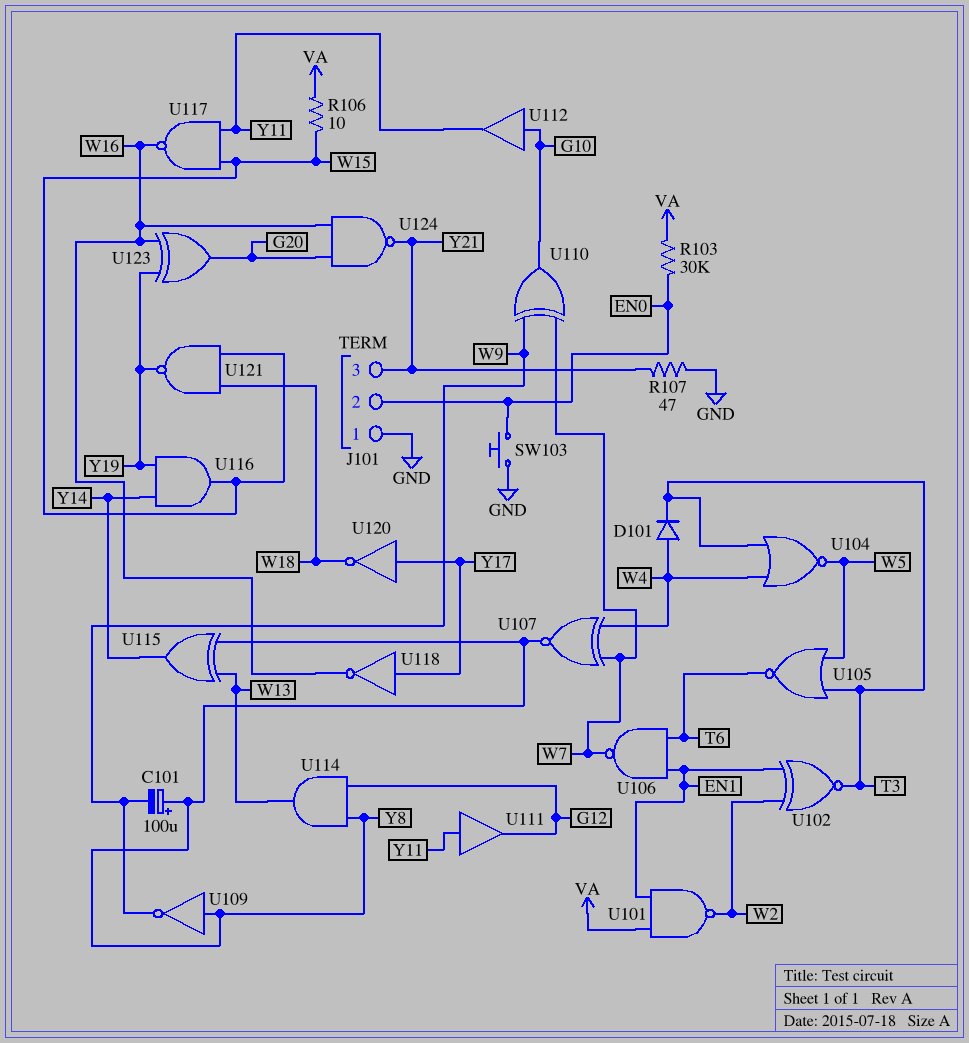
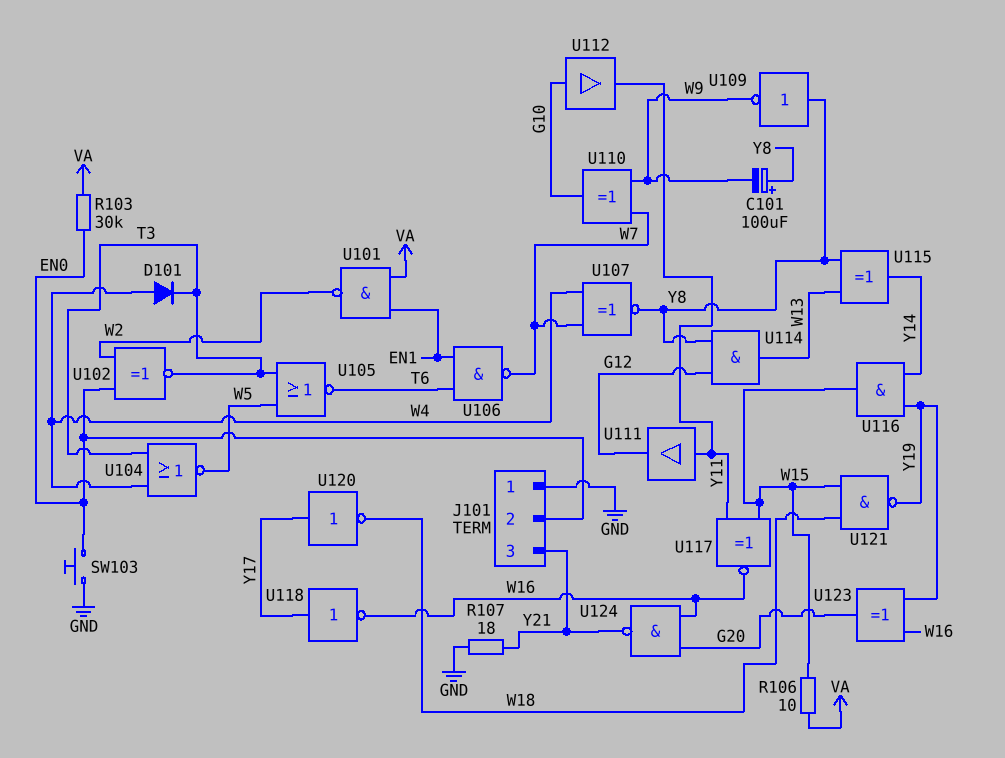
R107: 47 (GND, Y21) -> 18 (GND, Y21)
U102: XNOR (in EN1, in W2, out T3) -> XNOR (in EN0, in W2, out T3)
U117: NAND (in W15, in Y11, out W16) -> XNOR (in W15, in Y11, out W16)

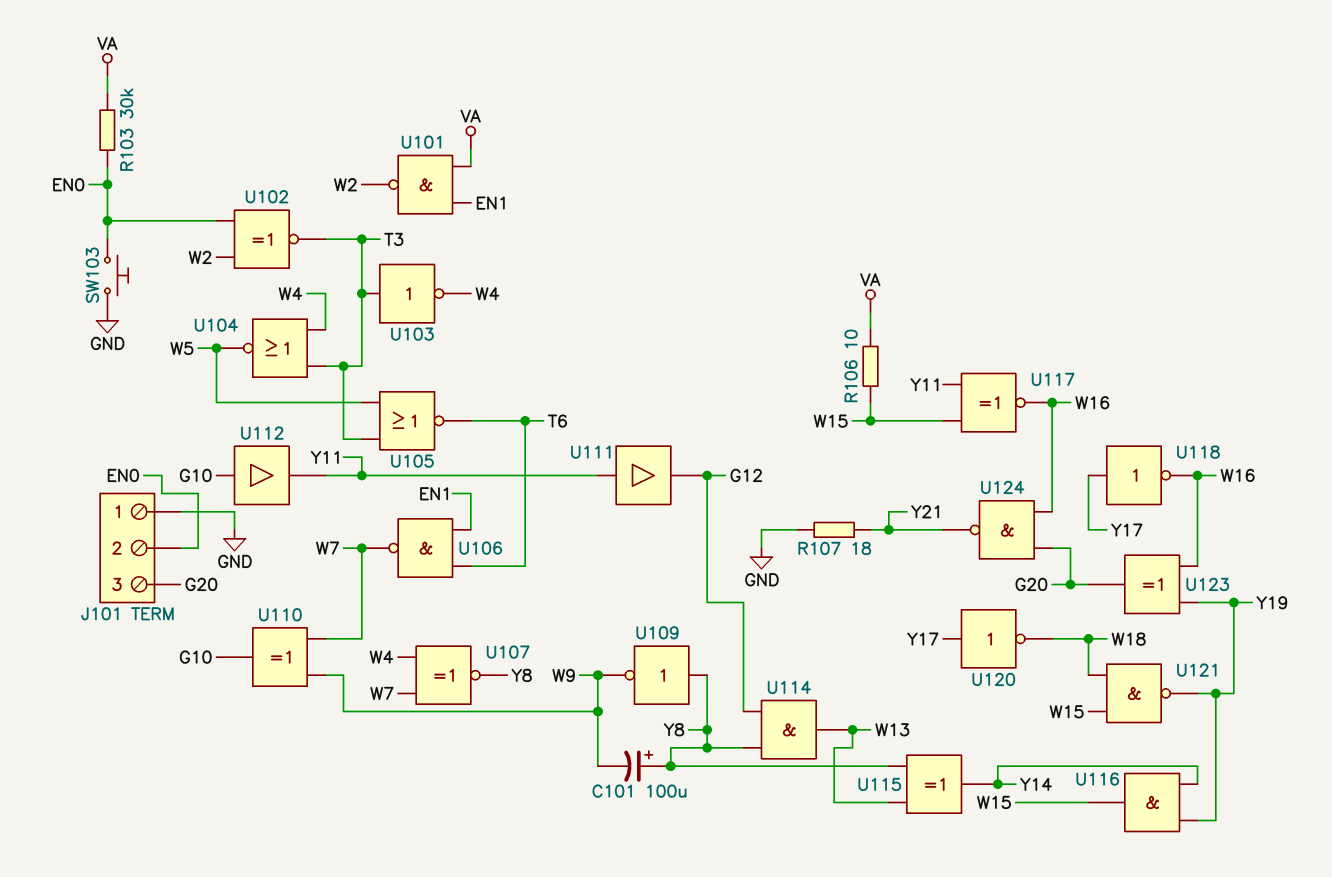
D101: diode (A W4, K T3) -> none
J101 pin 3: Y21 -> G20
U103: none -> NOT (in T3, out W4)

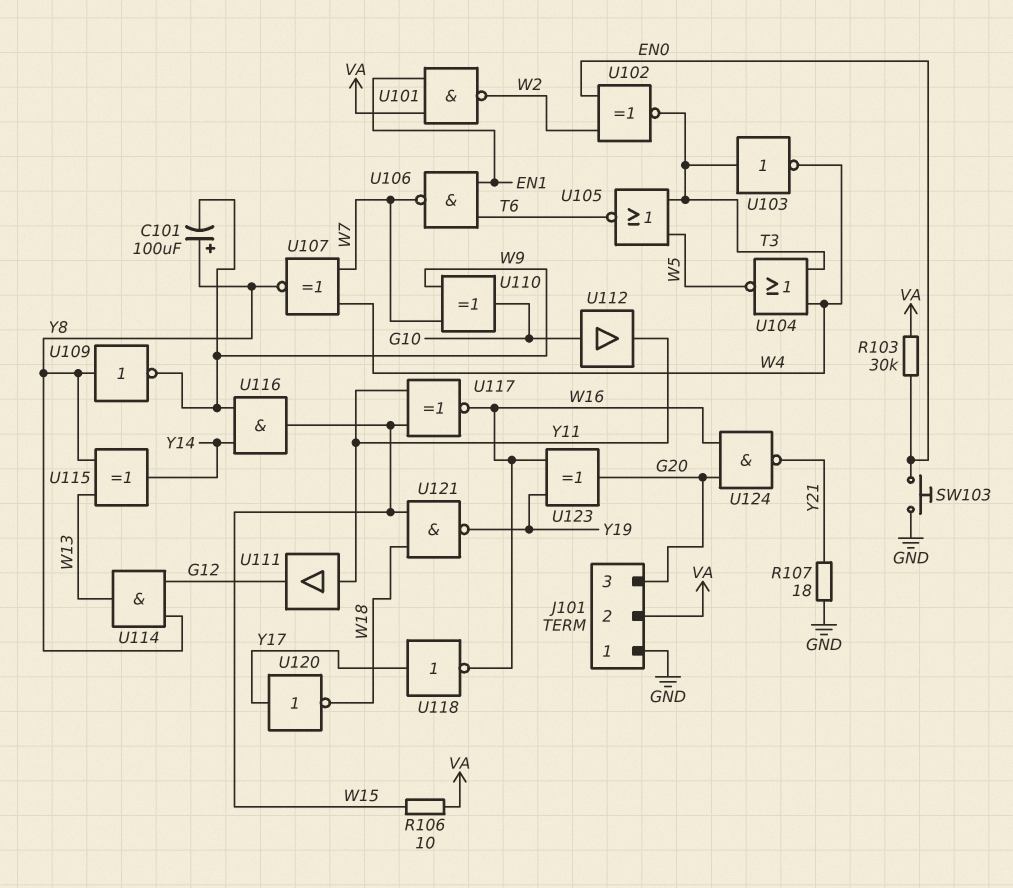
J101 pin 2: EN0 -> VA
U116: AND (in Y14, in Y19, out W15) -> AND (in W9, in Y14, out W15)

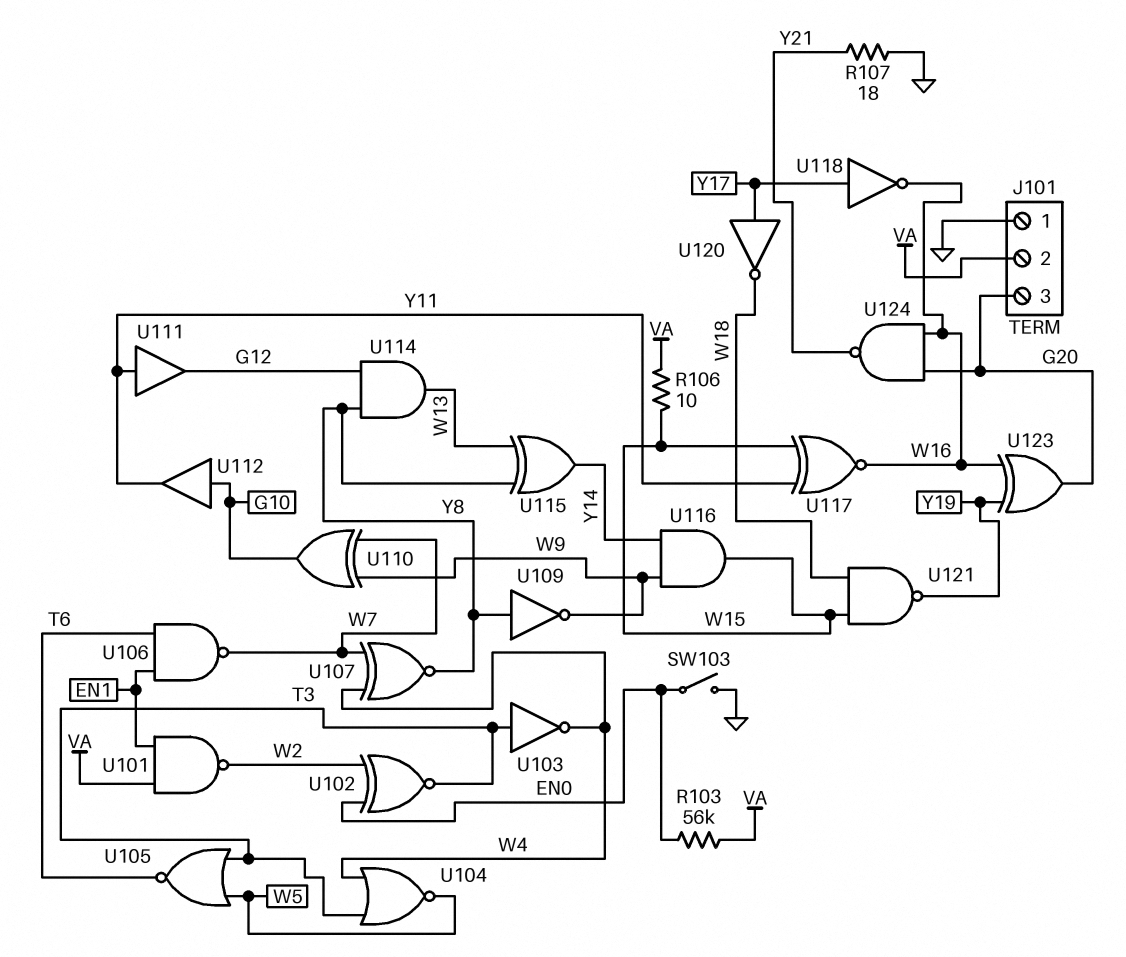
C101: 100uF (plus Y8, minus W9) -> none
R103: 30k (EN0, VA) -> 56k (EN0, VA)
SW103: button (EN0, GND) -> switch (EN0, GND)

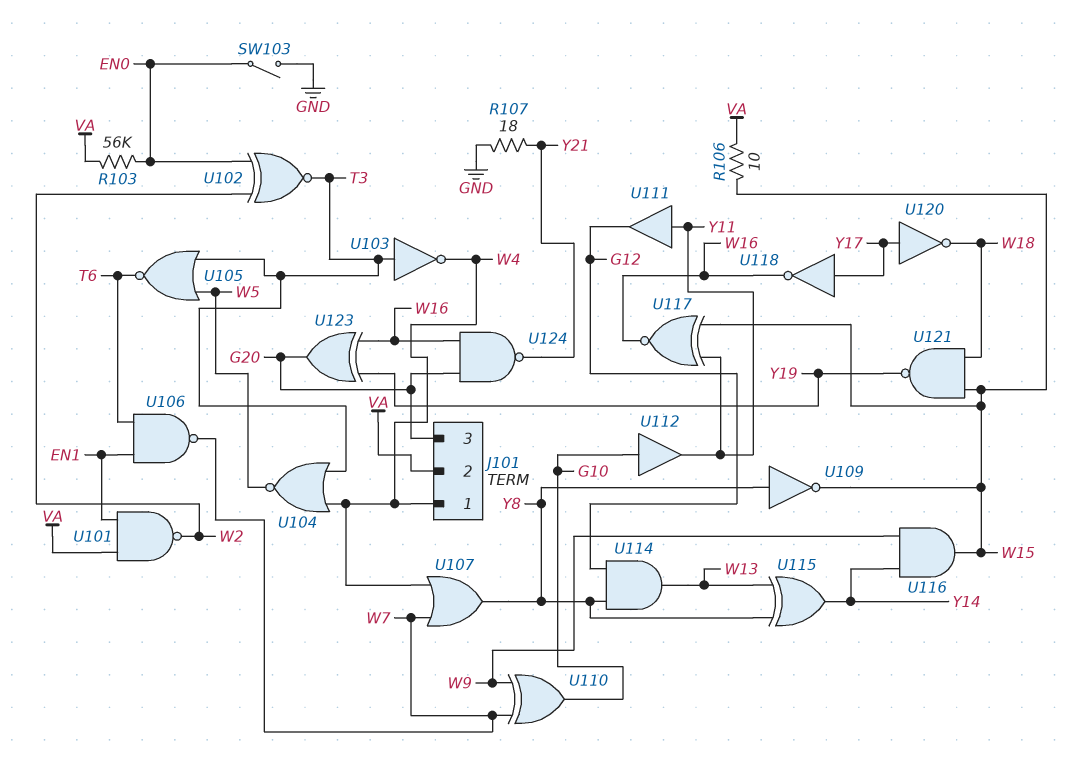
J101 pin 1: GND -> W4
U107: XNOR (in W4, in W7, out Y8) -> OR (in W4, in W7, out Y8)
U109: NOT (in Y8, out W9) -> NOT (in Y8, out W15)

